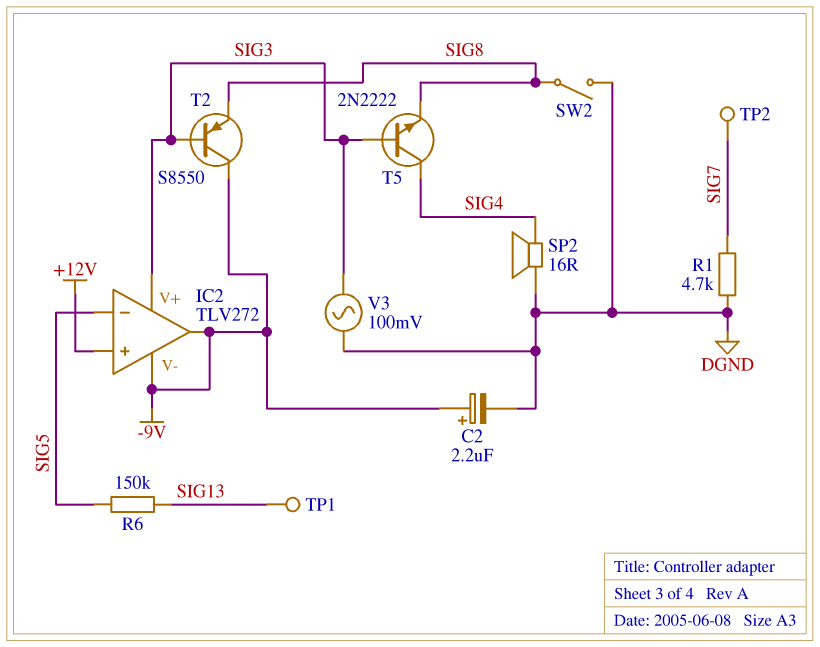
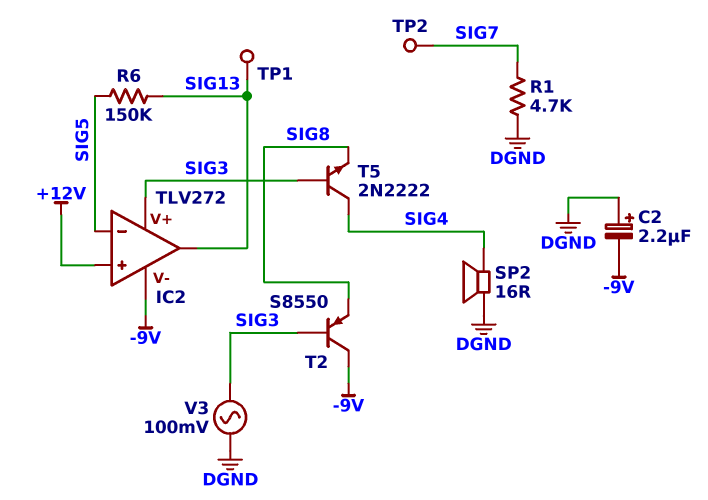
C2: 2.2uF (plus -9V, minus DGND) -> 2.2uF (plus DGND, minus -9V)
IC2 pin out: -9V -> SIG13
SW2: switch (DGND, SIG8) -> none

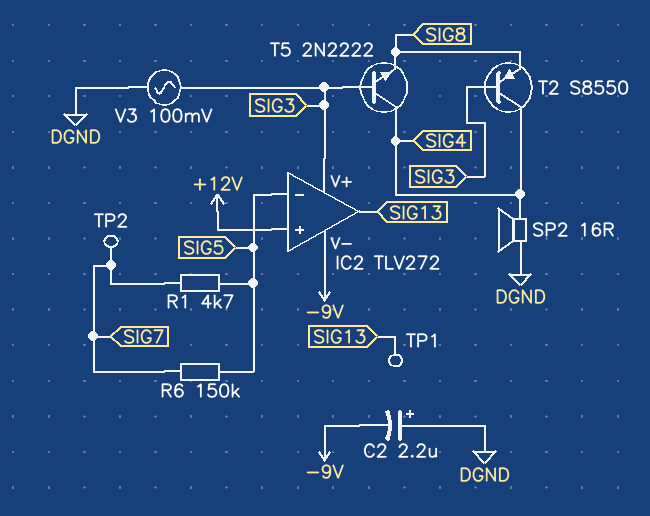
R1: 4.7k (DGND, SIG7) -> 4.7k (SIG5, SIG7)
R6: 150k (SIG5, SIG13) -> 150k (SIG5, SIG7)
T2: PNP S8550 (B SIG3, C -9V, E SIG8) -> PNP S8550 (B SIG3, C SIG4, E SIG8)

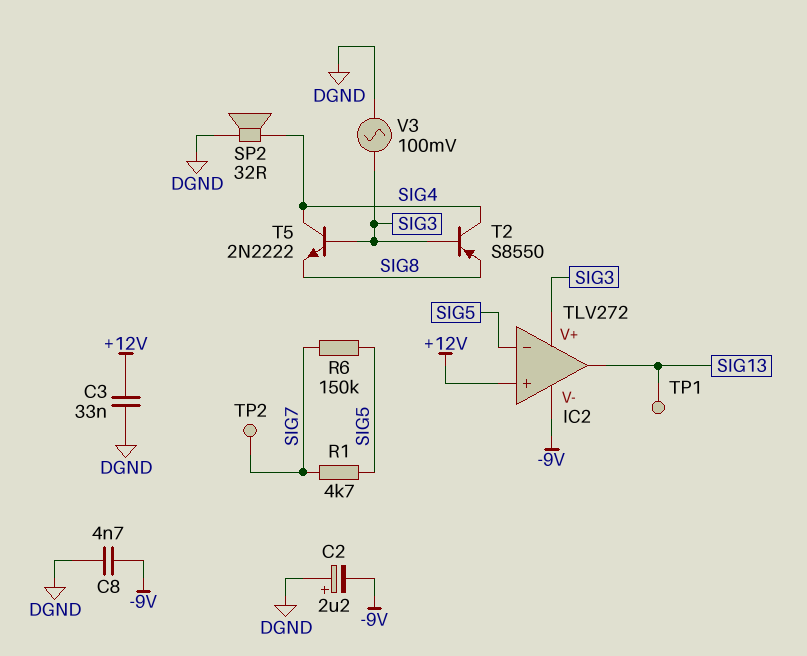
C3: none -> 33nF (+12V, DGND)
C8: none -> 4.7nF (-9V, DGND)
SP2: speaker 16R (DGND, SIG4) -> speaker 32R (DGND, SIG4)

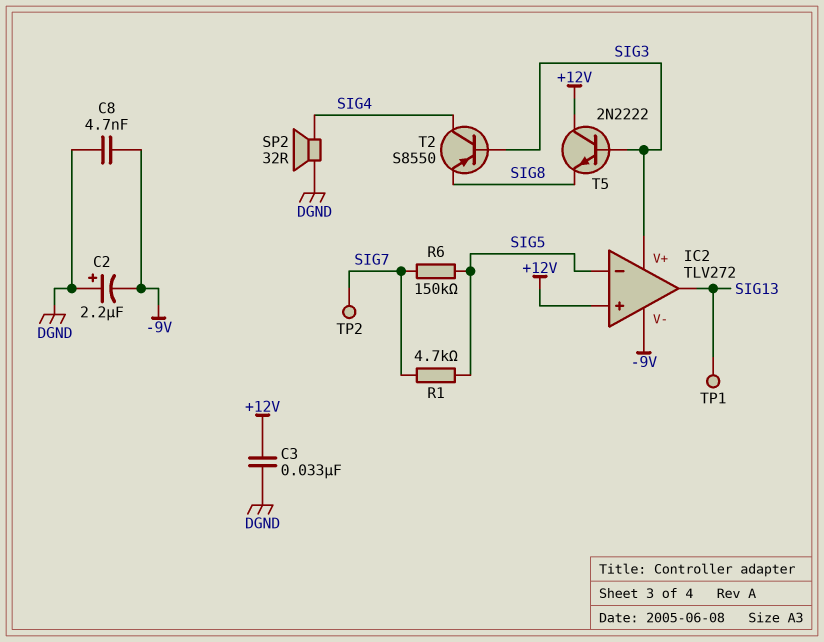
T5: NPN 2N2222 (B SIG3, C SIG4, E SIG8) -> NPN 2N2222 (B SIG3, C +12V, E SIG8)
V3: AC 100mV (DGND, SIG3) -> none

